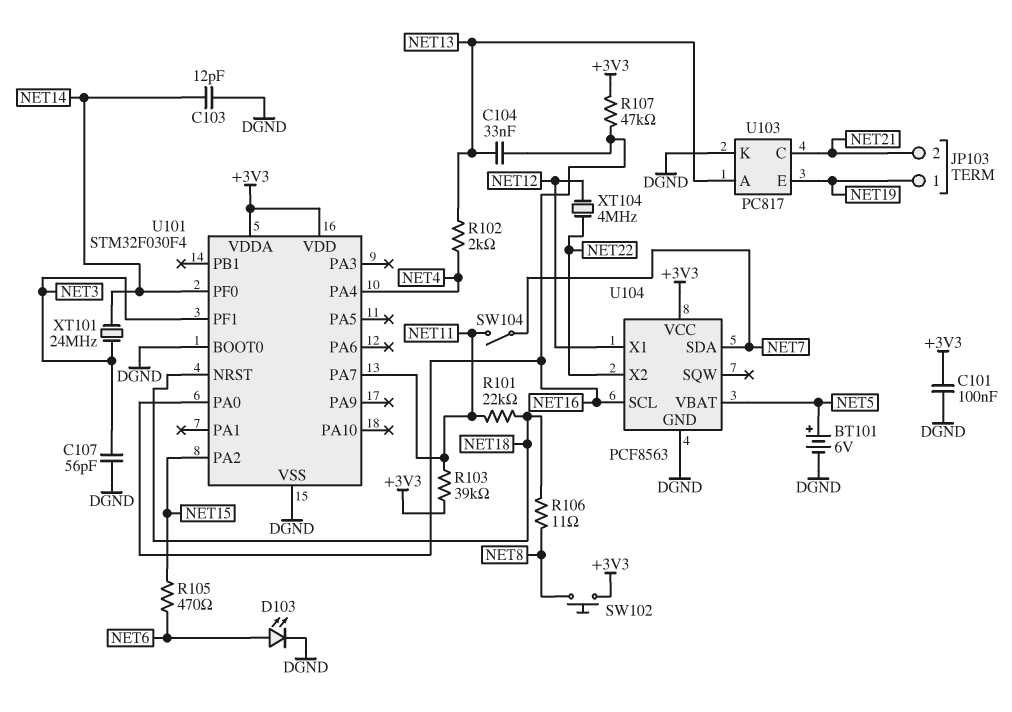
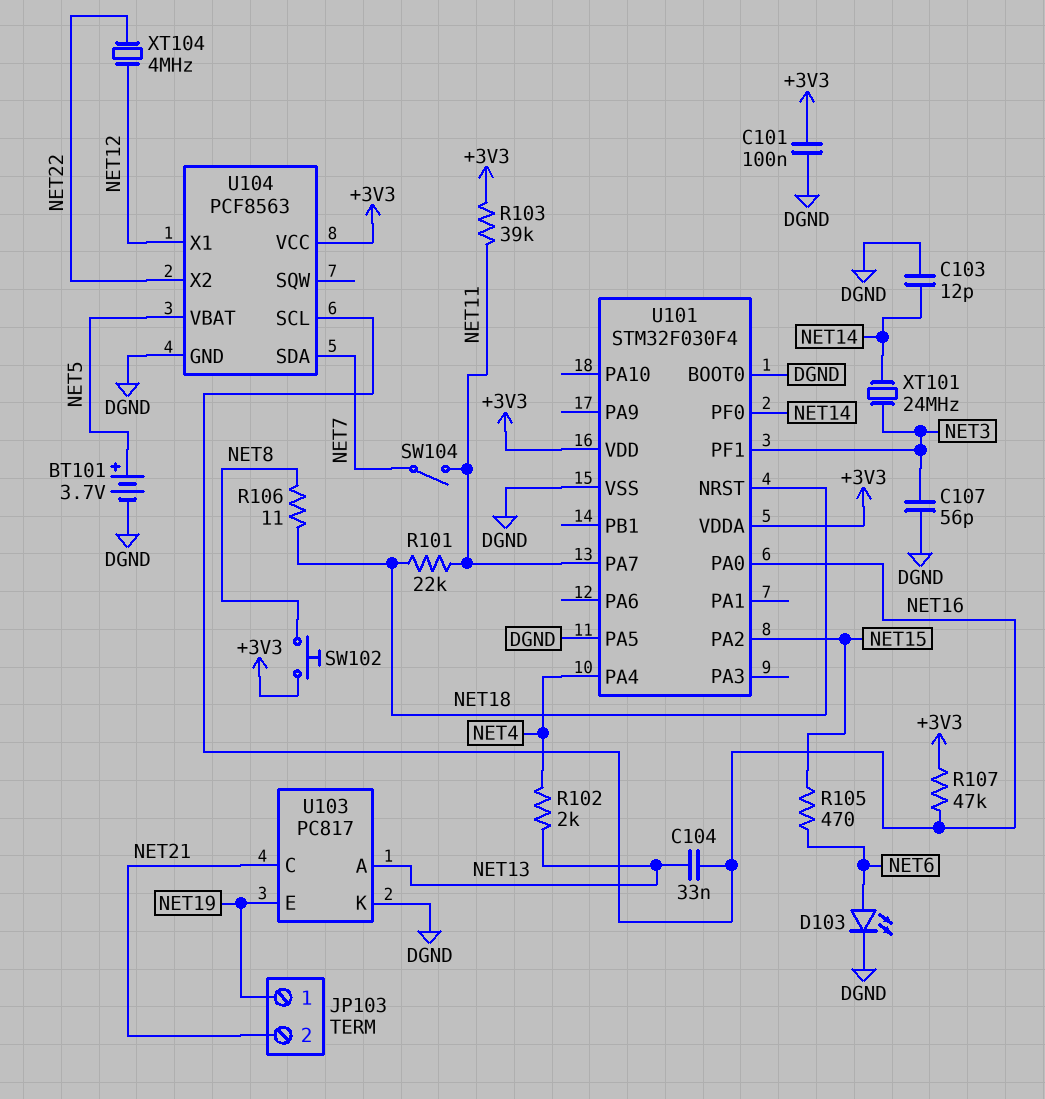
BT101: 6V (plus NET5, minus DGND) -> 3.7V (plus NET5, minus DGND)
U101 pin PA5: none -> DGND

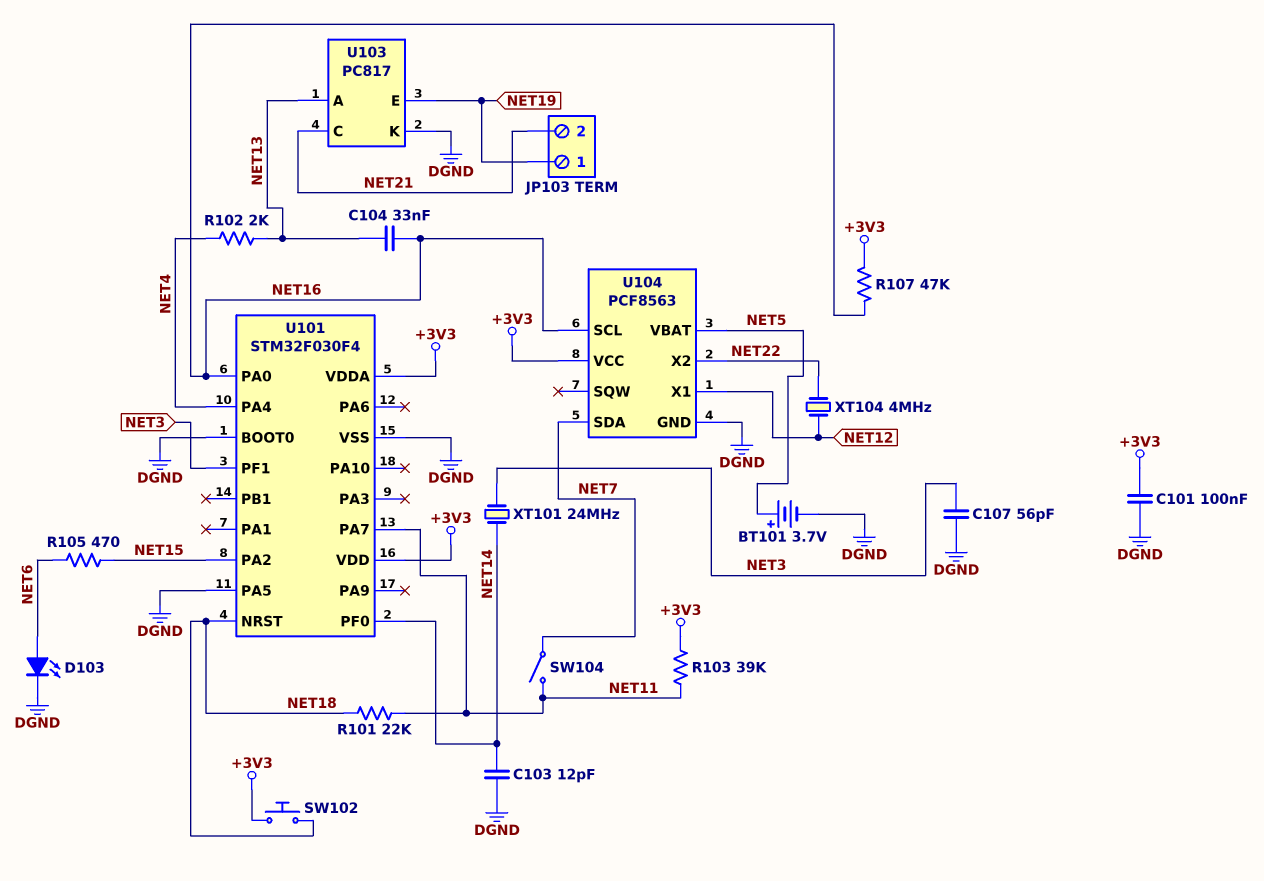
R106: 11 (NET8, NET18) -> none
SW102: button (+3V3, NET8) -> button (+3V3, NET18)

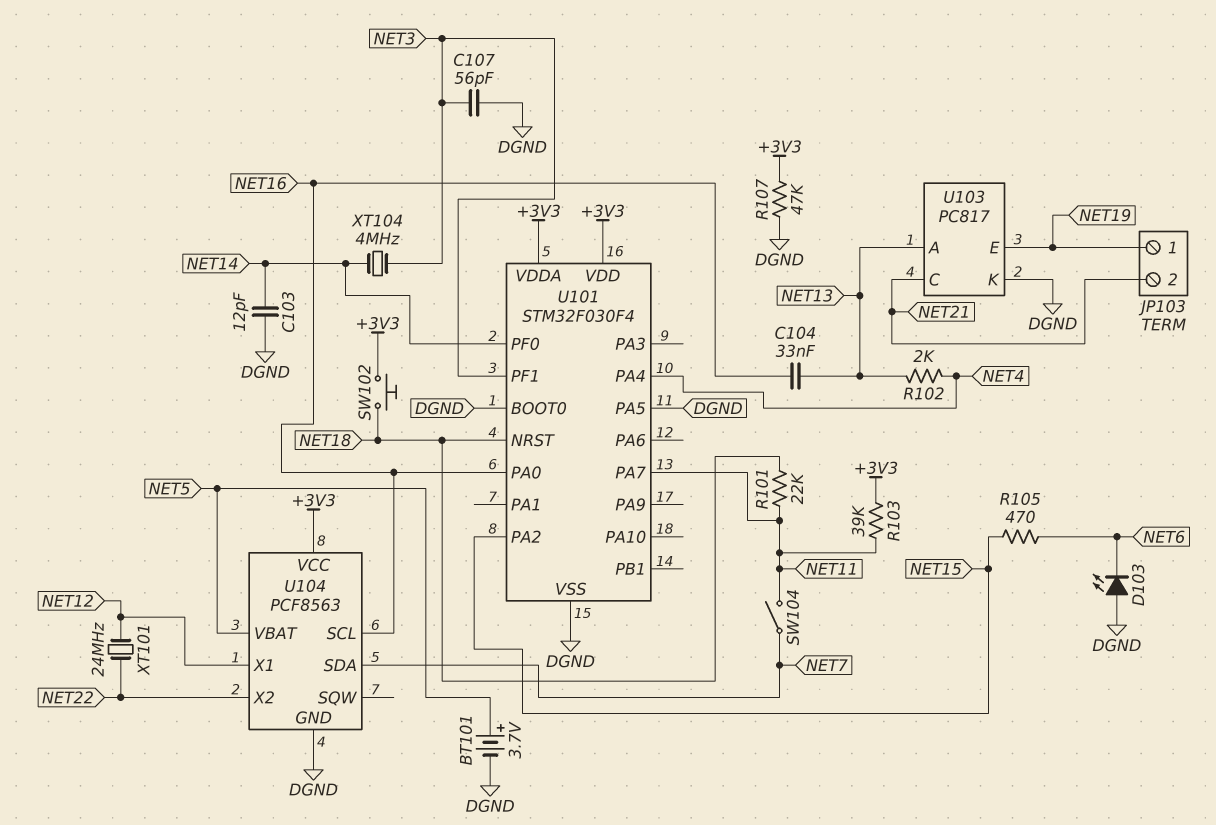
C101: 100nF (+3V3, DGND) -> none
D103: LED (A NET6, K DGND) -> LED (A DGND, K NET6)
R107: 47k (+3V3, NET16) -> 47k (+3V3, DGND)
XT101: 24MHz (NET3, NET14) -> 24MHz (NET12, NET22)
XT104: 4MHz (NET12, NET22) -> 4MHz (NET3, NET14)

